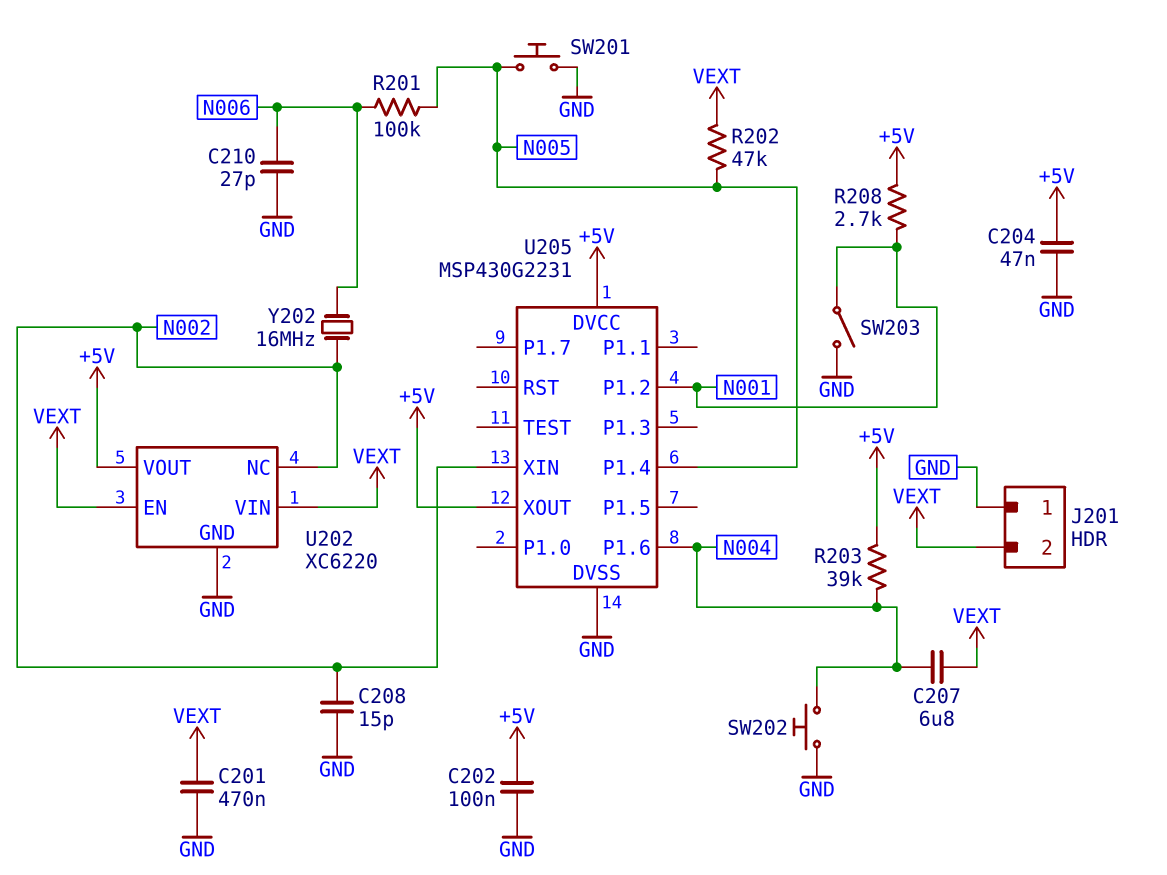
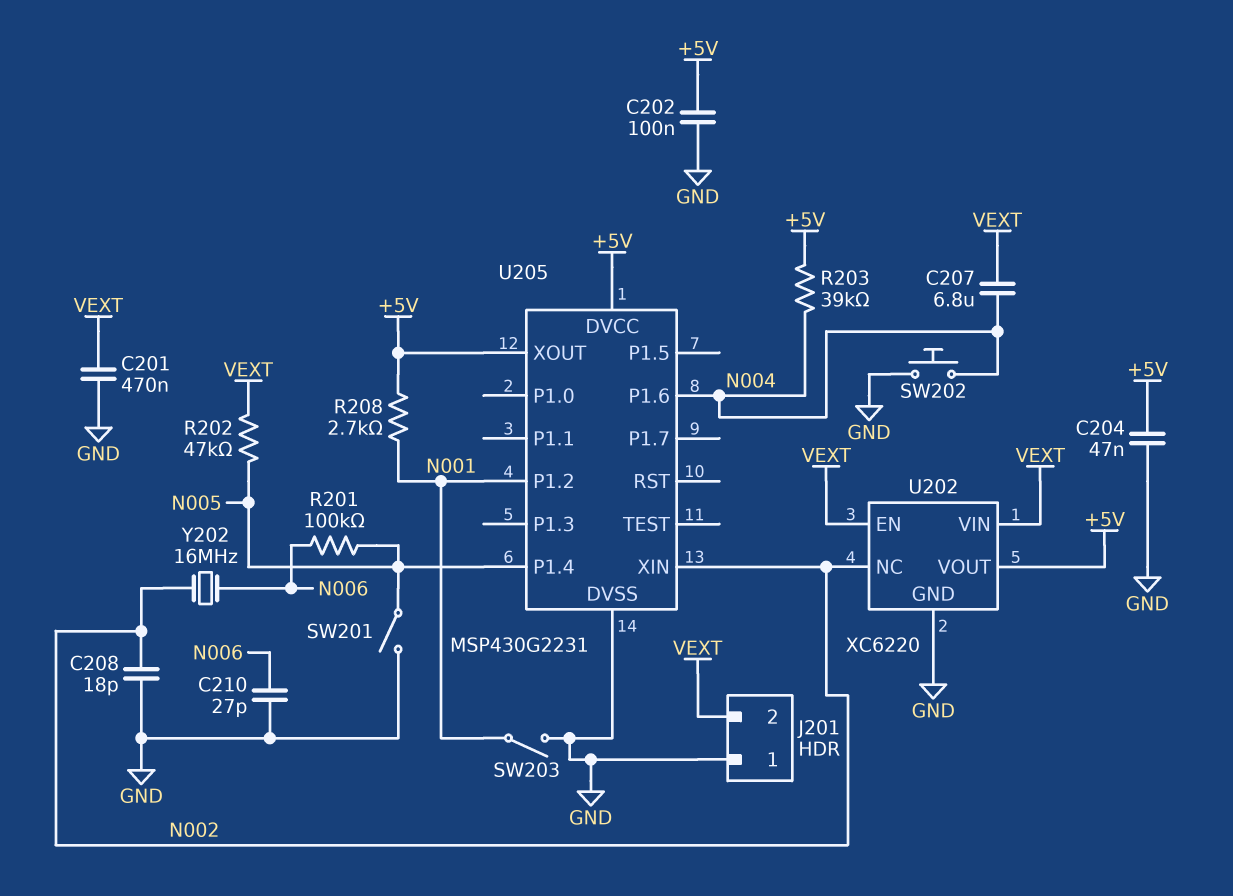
C208: 15pF (GND, N002) -> 18pF (GND, N002)
SW201: button (GND, N005) -> switch (GND, N005)

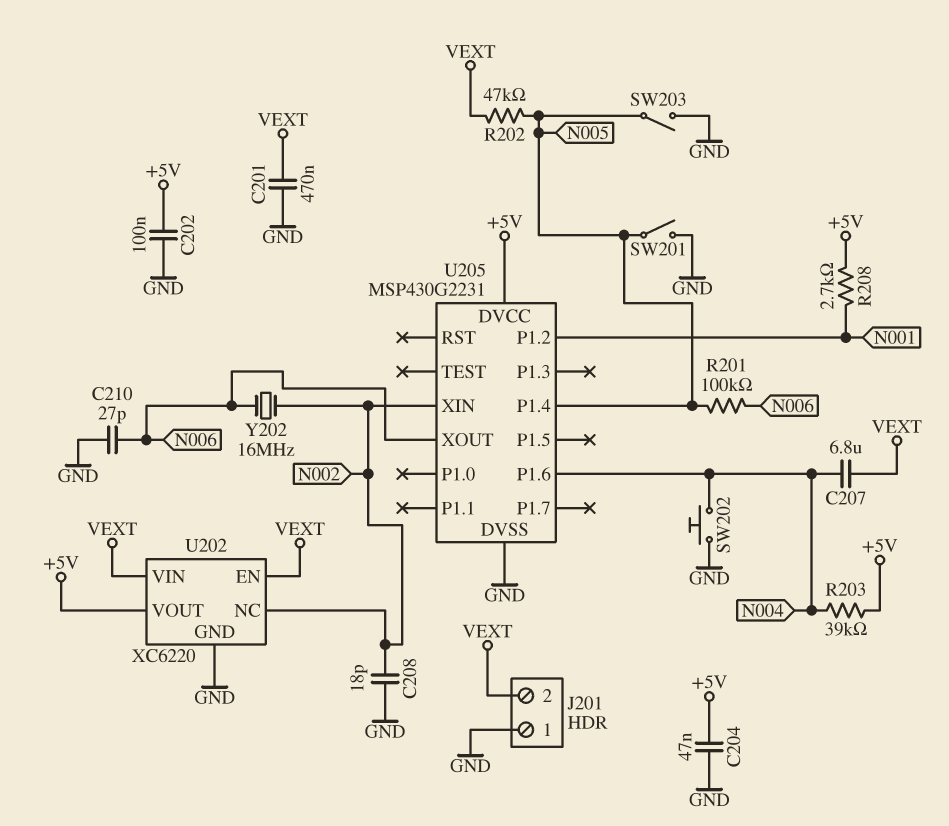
SW203: switch (GND, N001) -> switch (GND, N005)
U205 pin XOUT: +5V -> N006

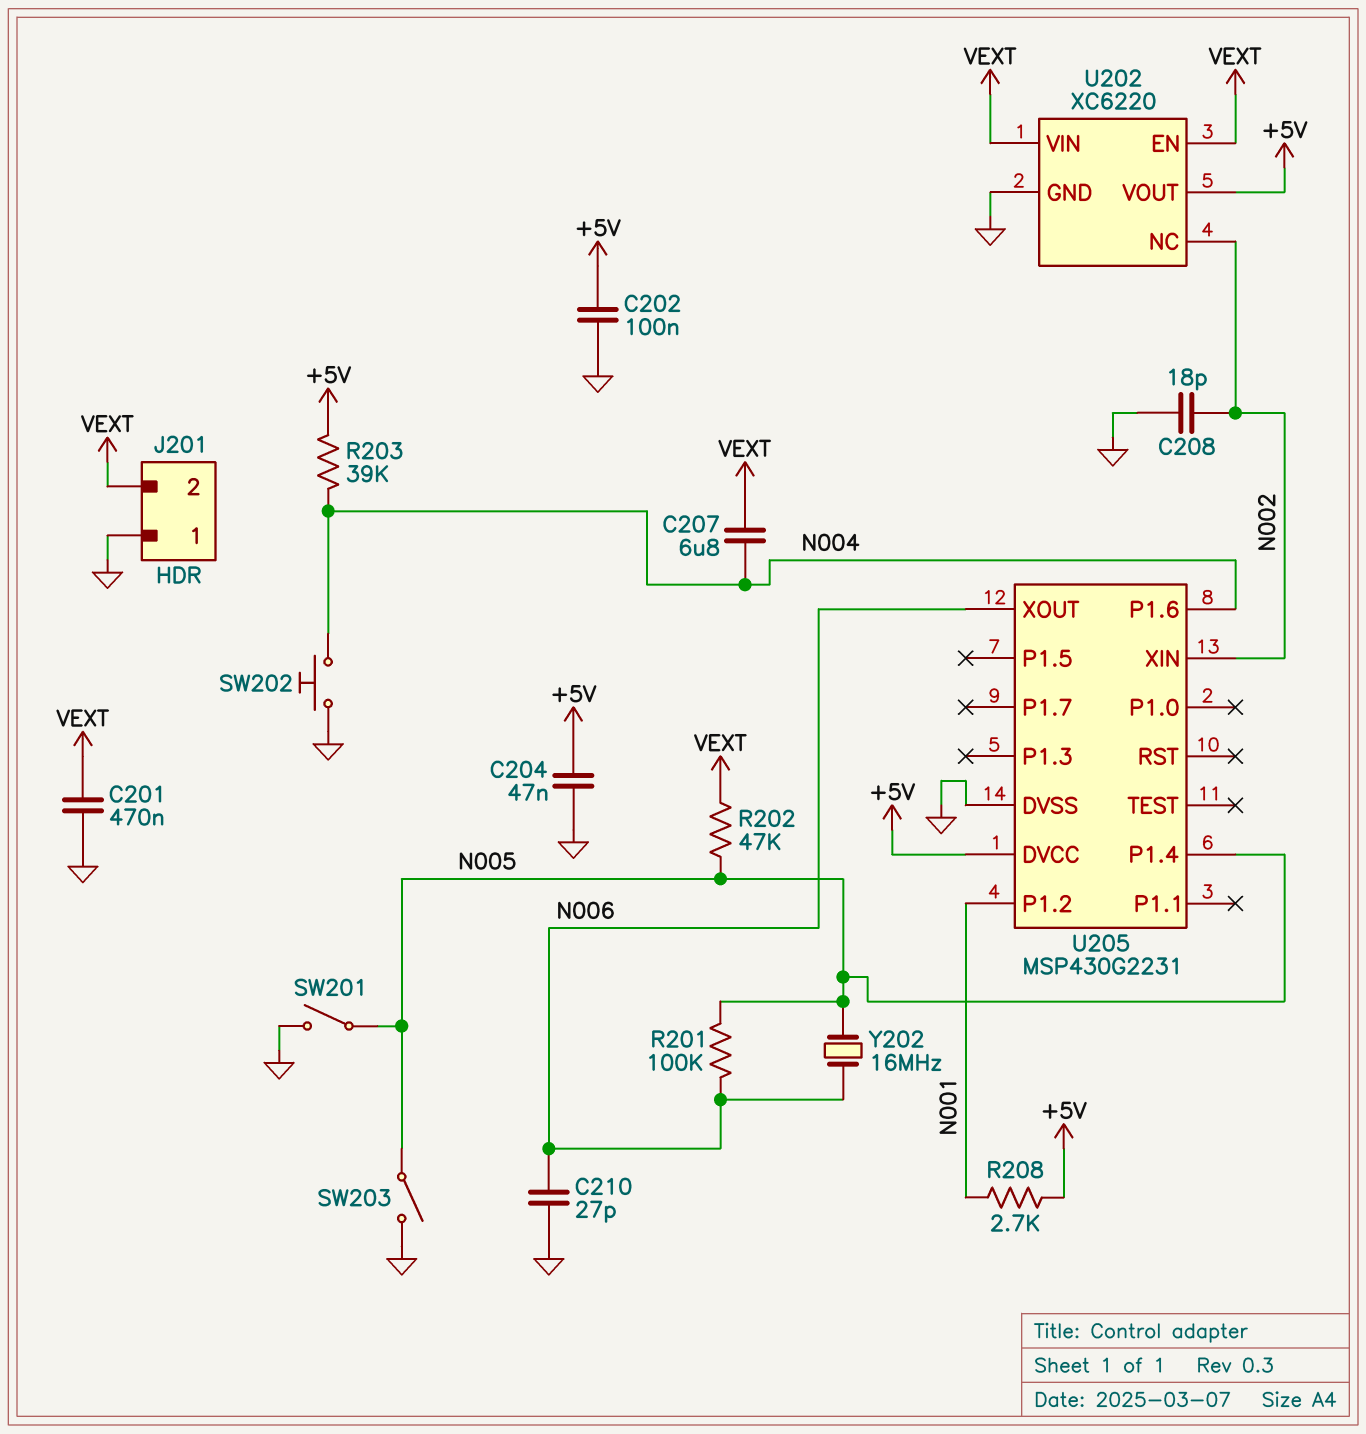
Y202: 16MHz (N002, N006) -> 16MHz (N005, N006)

